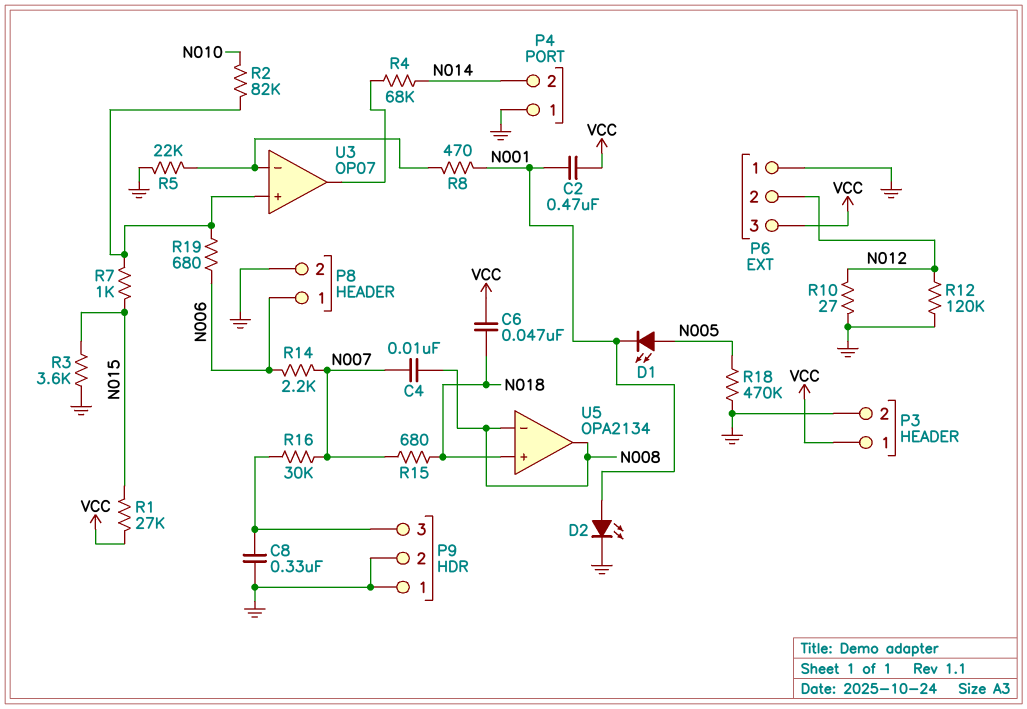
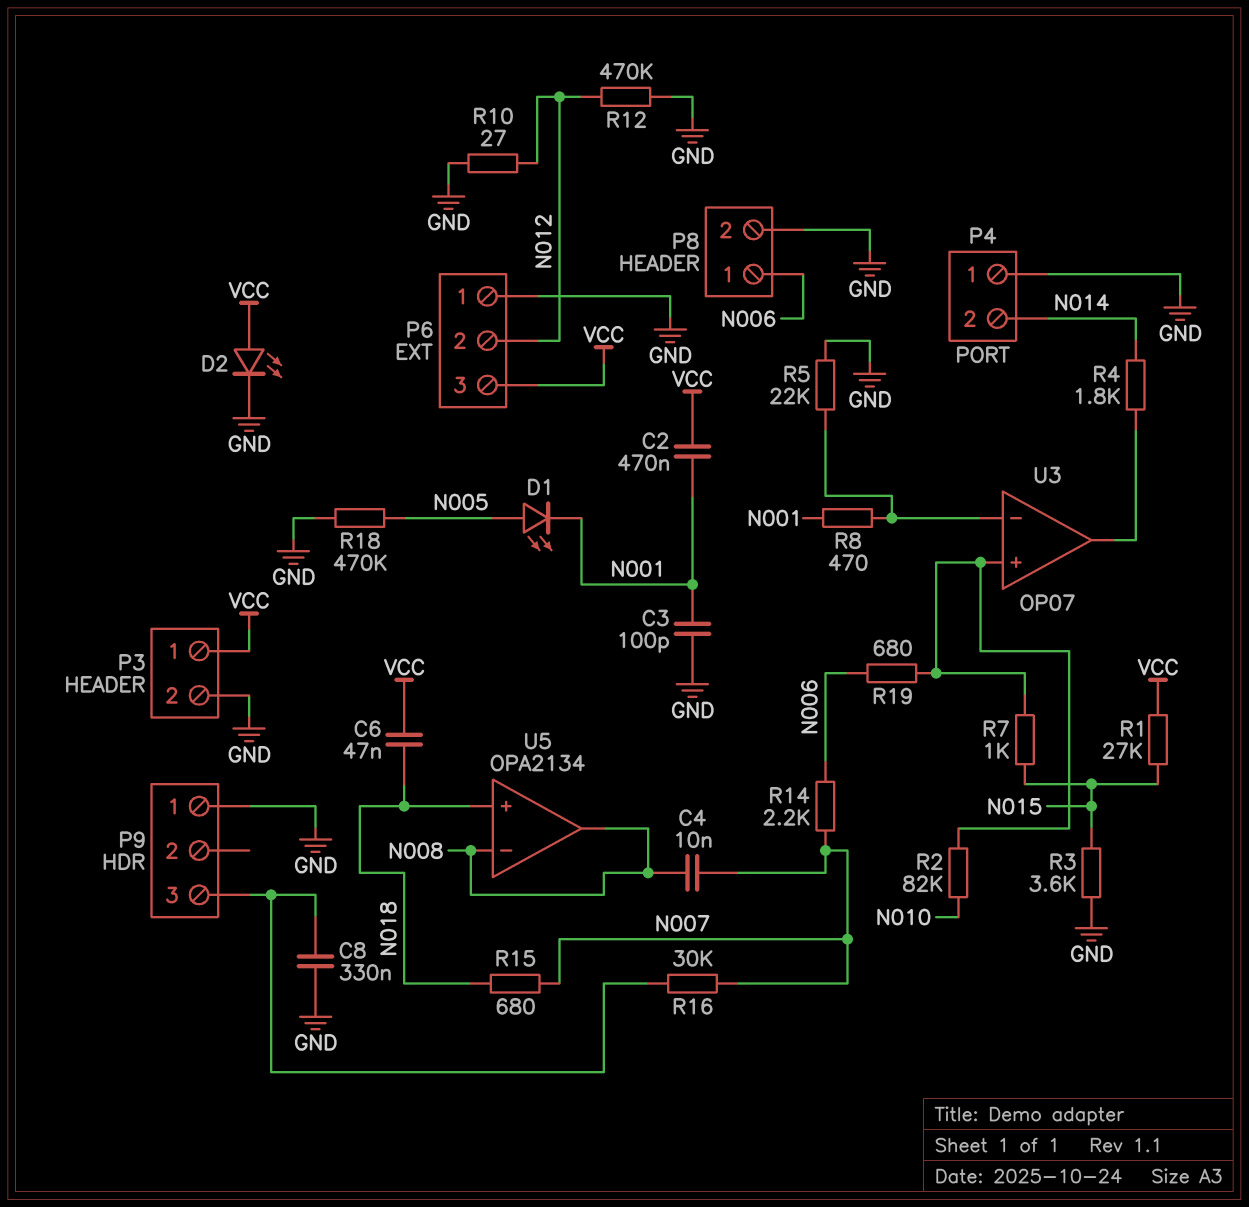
C3: none -> 100pF (GND, N001)
D2: LED (A N001, K GND) -> LED (A VCC, K GND)
P9 pin 2: GND -> none
R4: 68k (N014, U3/out) -> 1.8k (N014, U3/out)
R12: 120k (GND, N012) -> 470k (GND, N012)

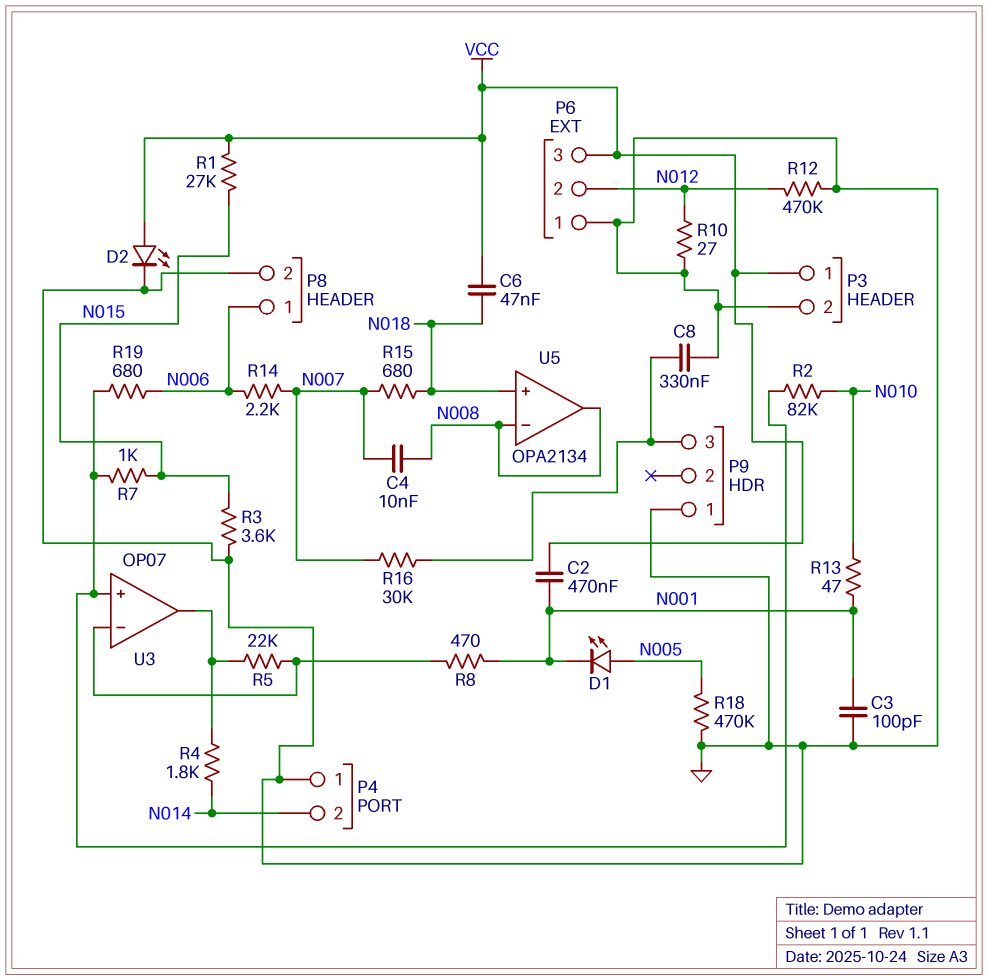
R5: 22k (GND, U3/in-) -> 22k (U3/in-, U3/out)
R13: none -> 47 (N001, N010)

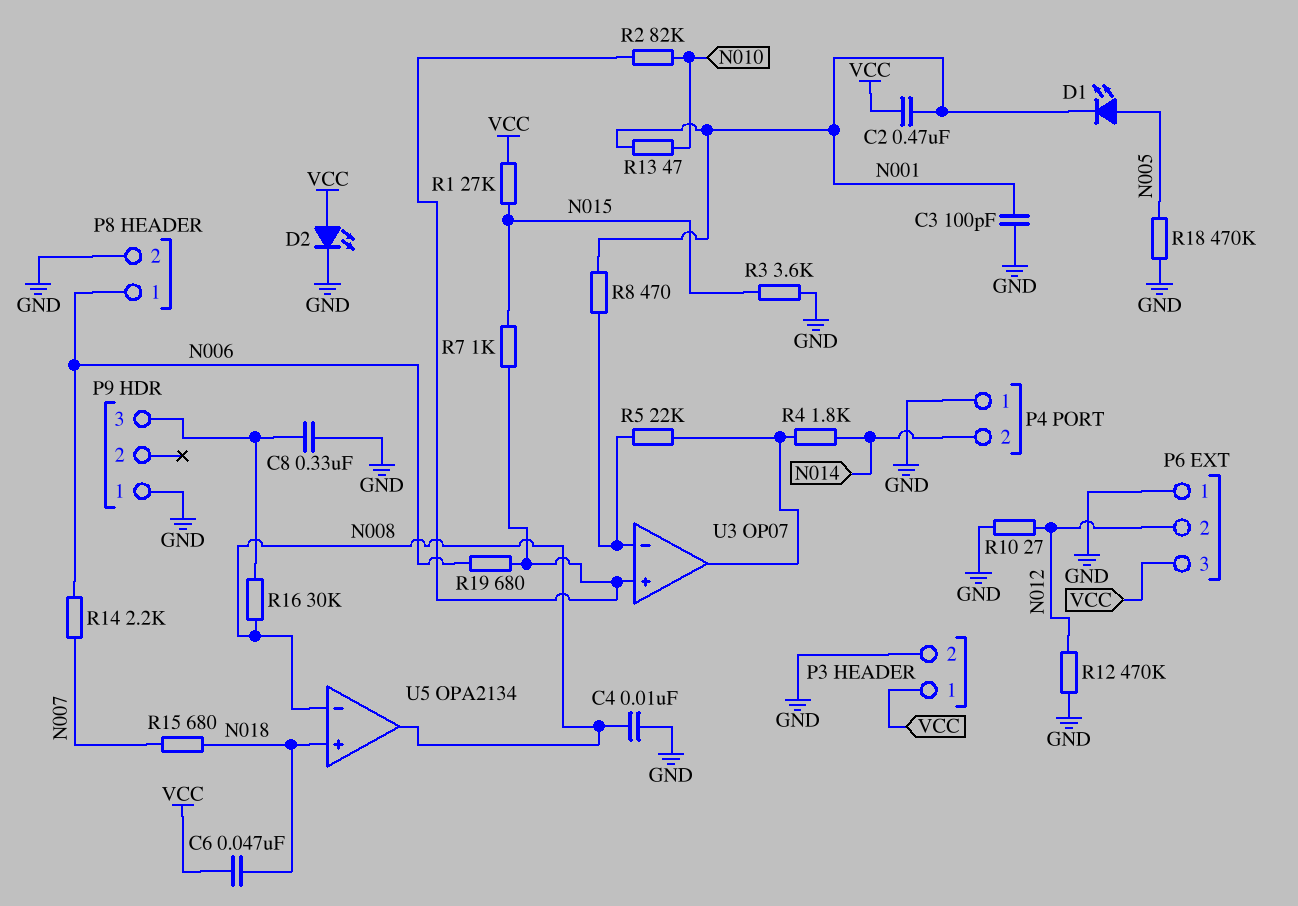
C4: 10nF (N007, N008) -> 10nF (GND, N008)
R16: 30k (N007, P9/3) -> 30k (N008, P9/3)

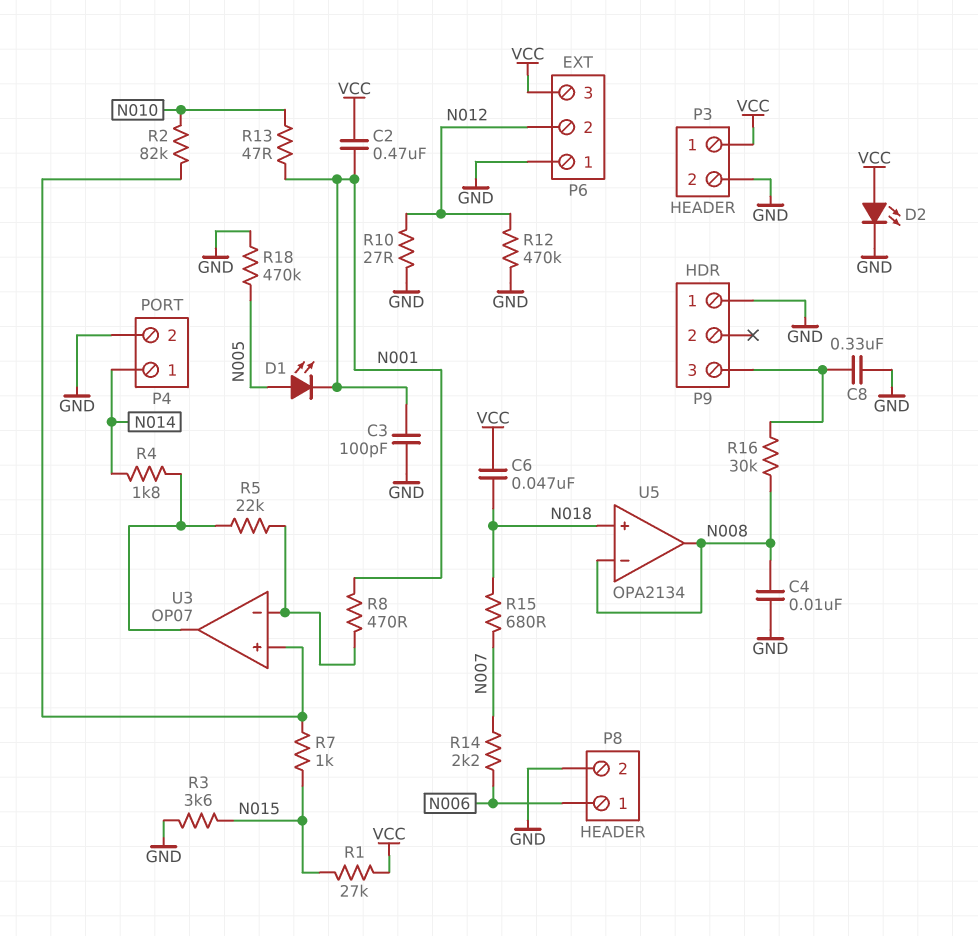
P4 pin 1: GND -> N014
P4 pin 2: N014 -> GND
R19: 680 (N006, U3/in+) -> none

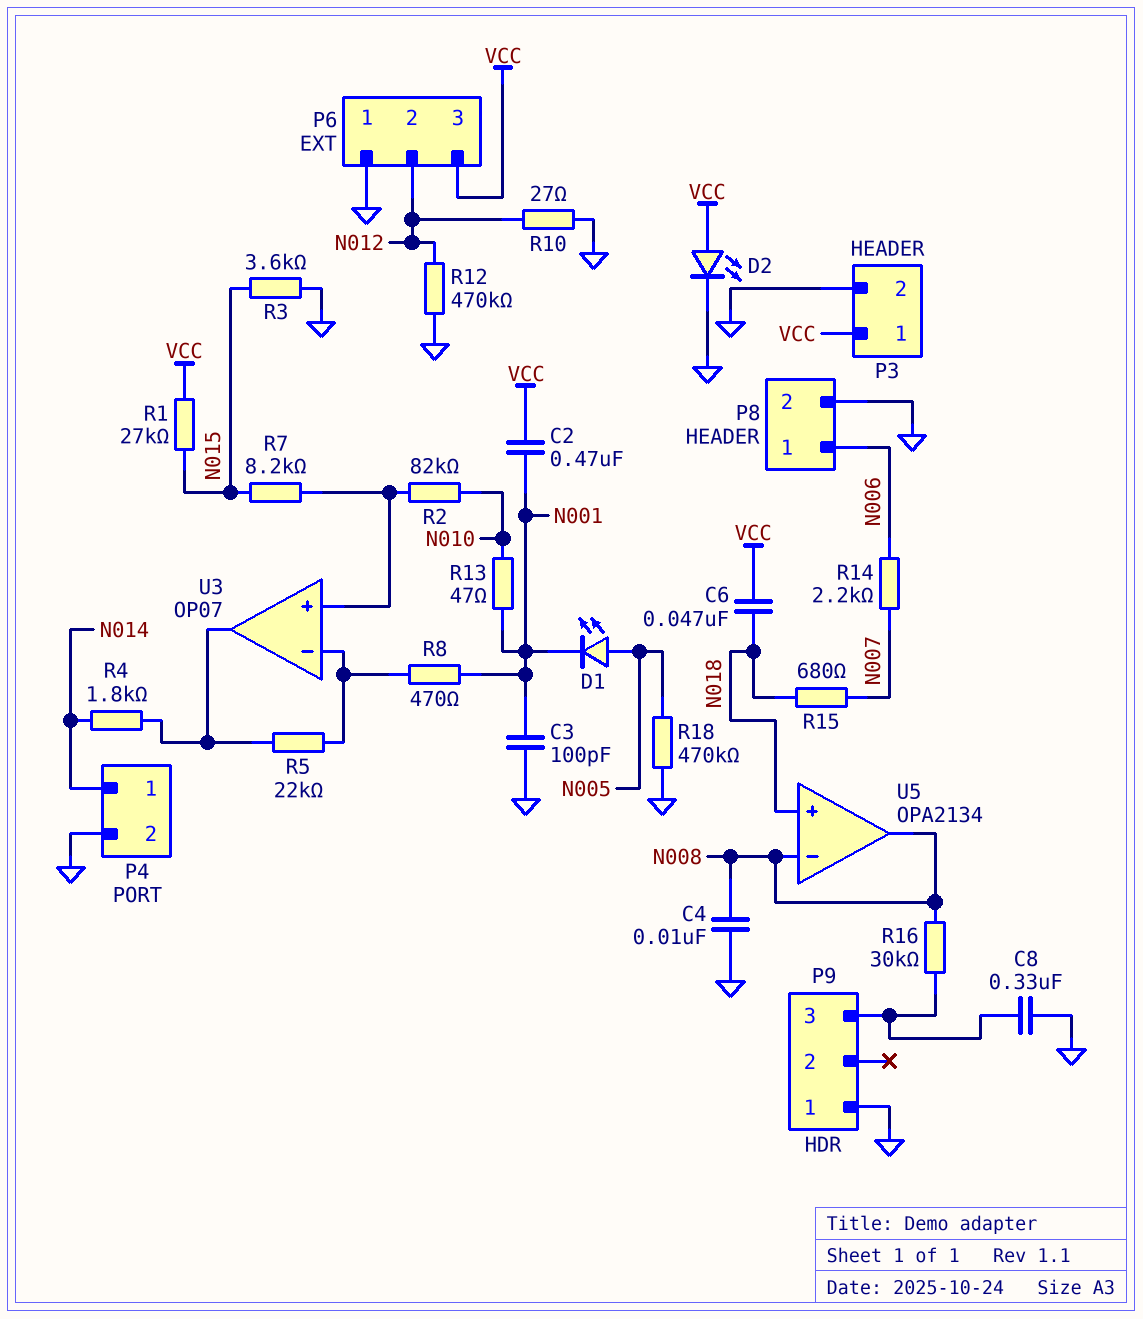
R7: 1k (N015, U3/in+) -> 8.2k (N015, U3/in+)

